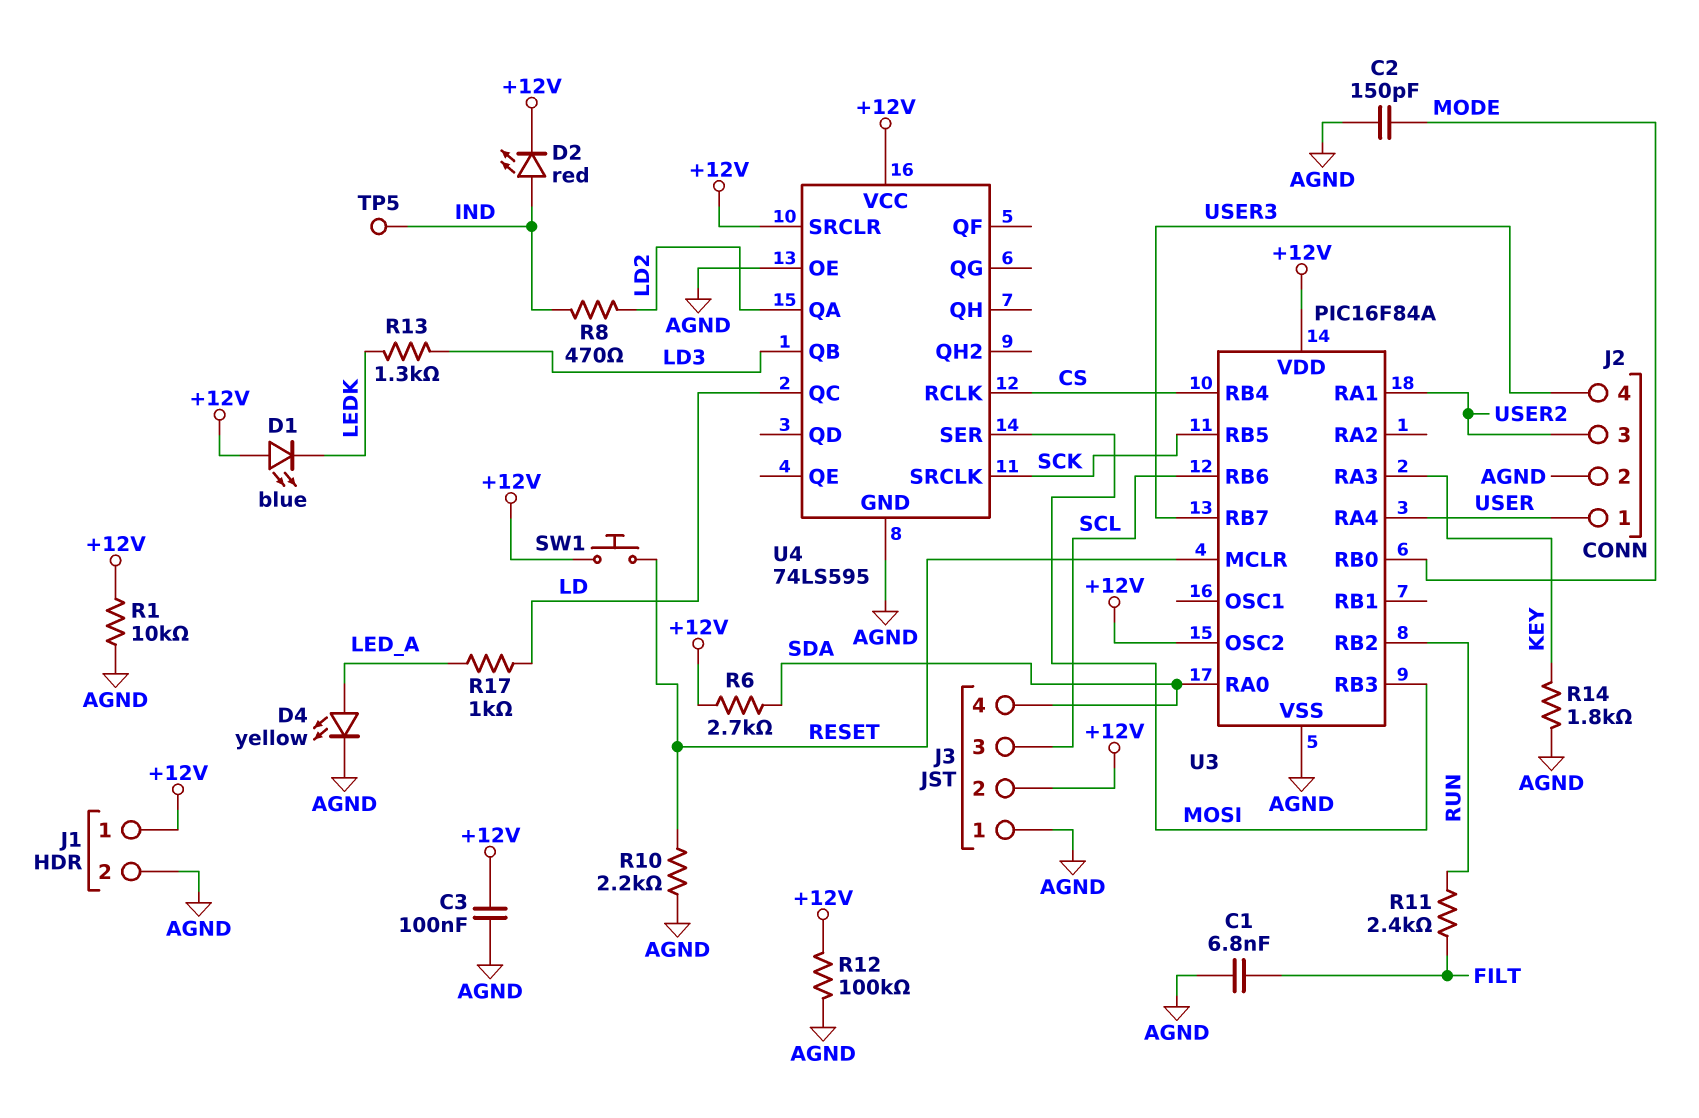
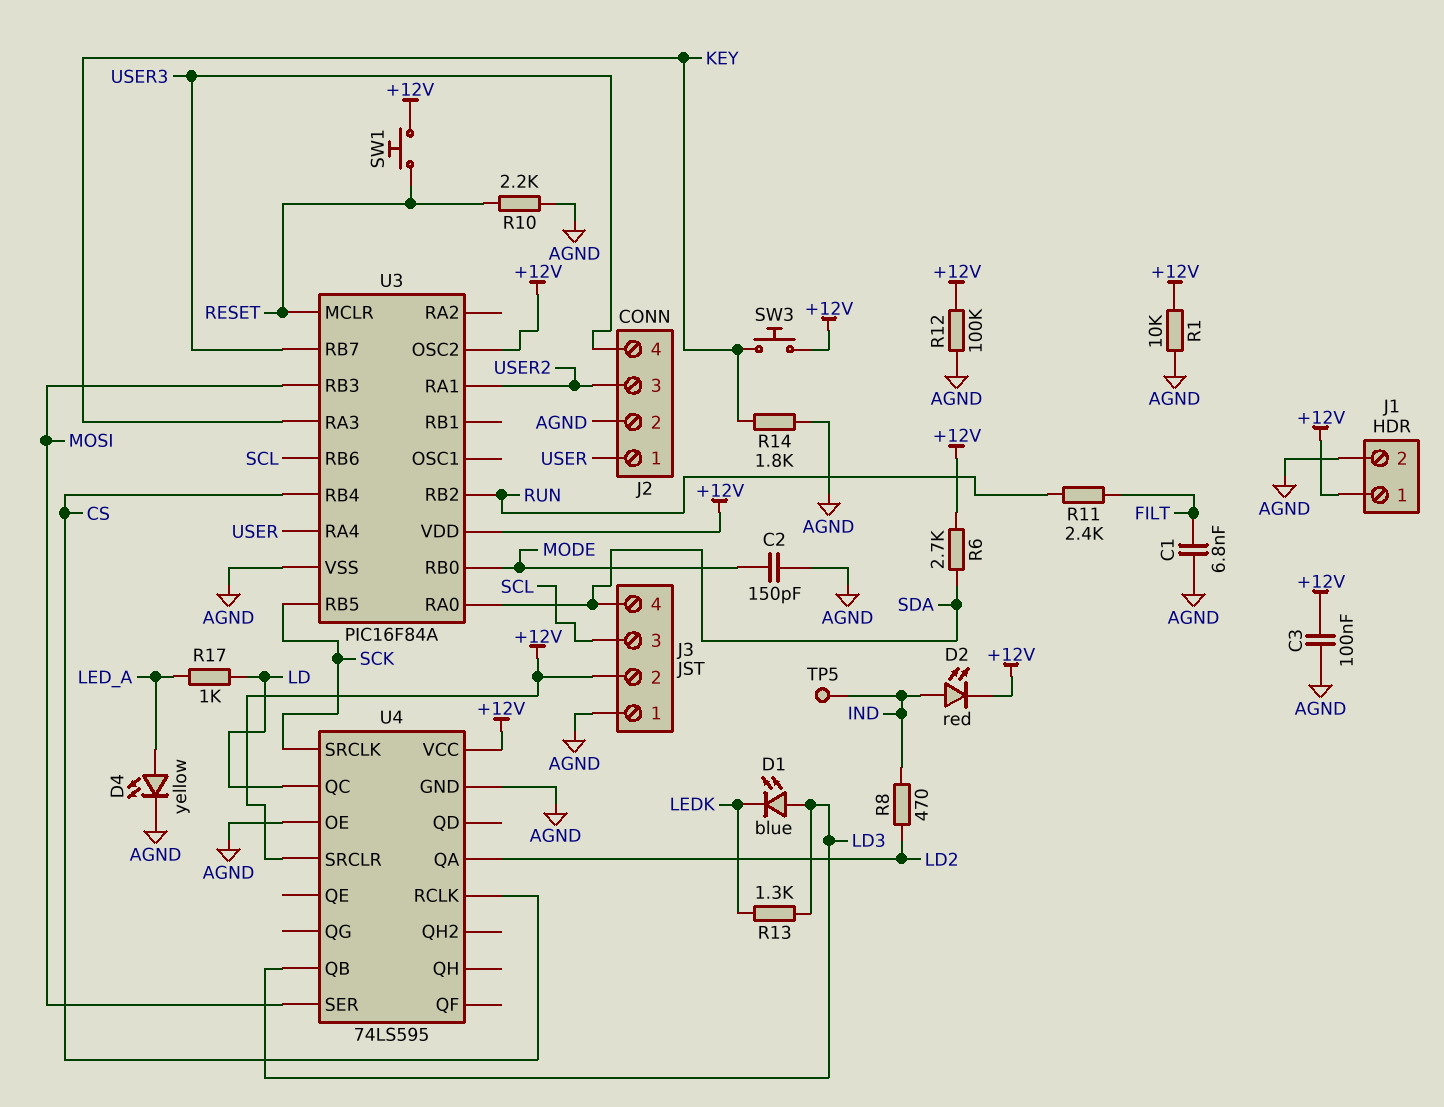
D1: LED blue (A +12V, K LEDK) -> LED blue (A LD3, K LEDK)
SW3: none -> button (+12V, KEY)

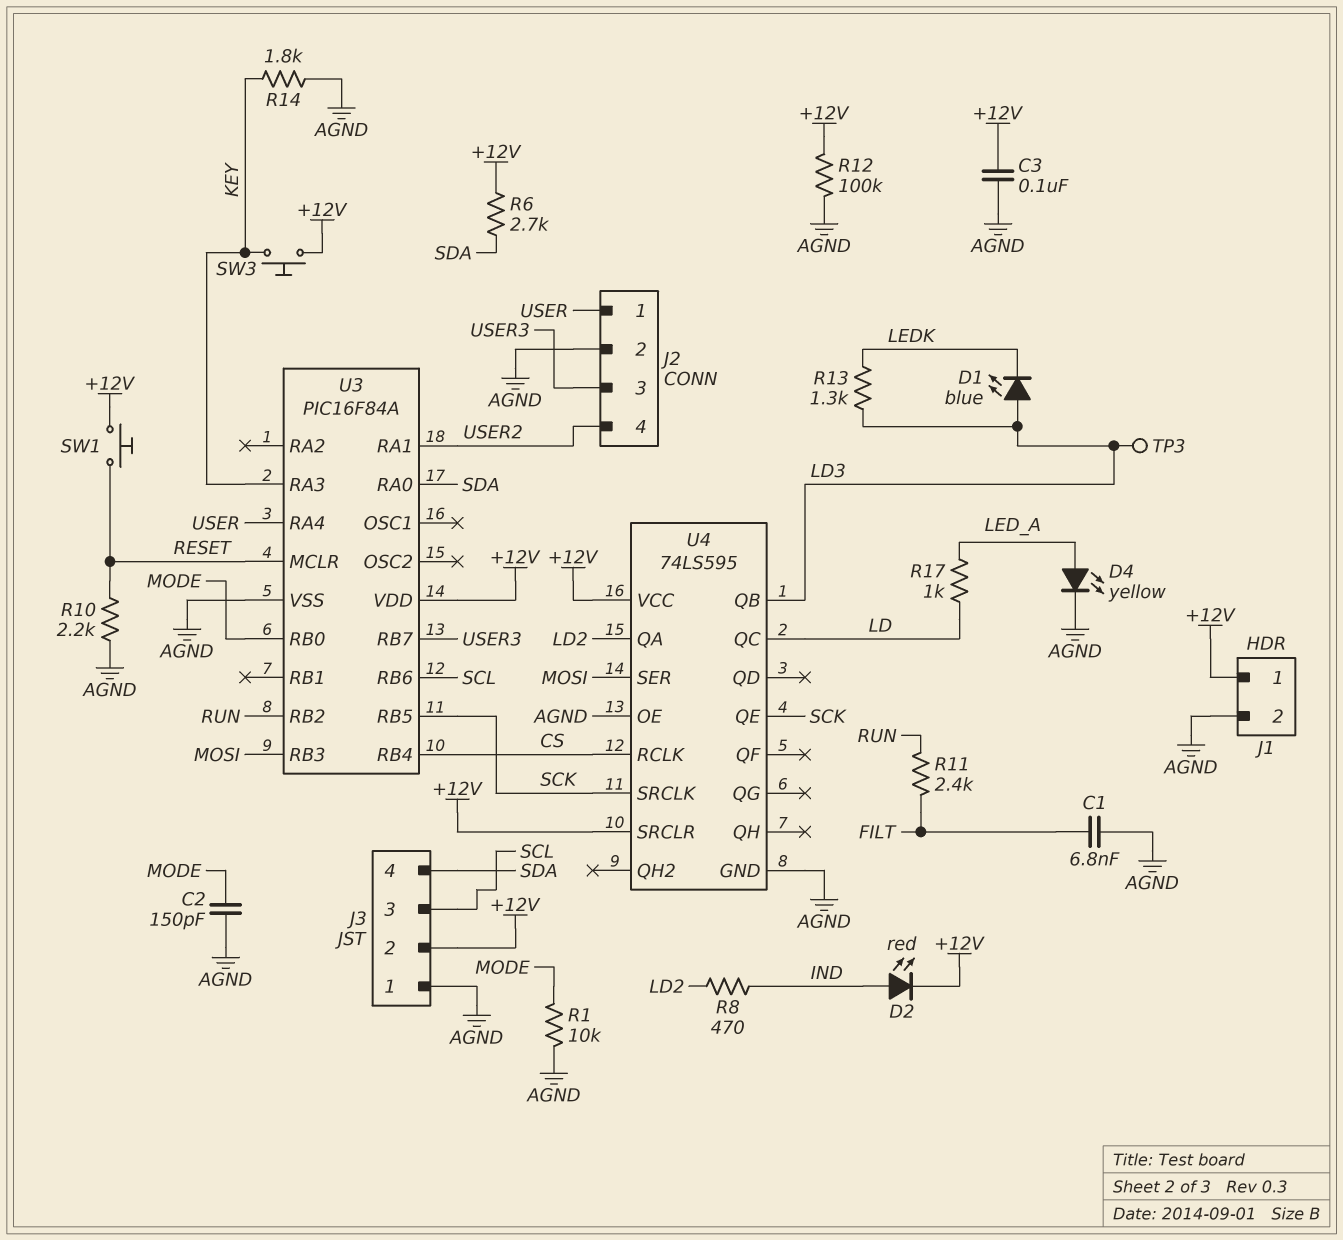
J2 pin 3: USER2 -> USER3
J2 pin 4: USER3 -> USER2
R1: 10k (+12V, AGND) -> 10k (AGND, MODE)
TP3: none -> test point (LD3)
TP5: test point (IND) -> none
U3 pin OSC2: +12V -> none
U4 pin QE: none -> SCK

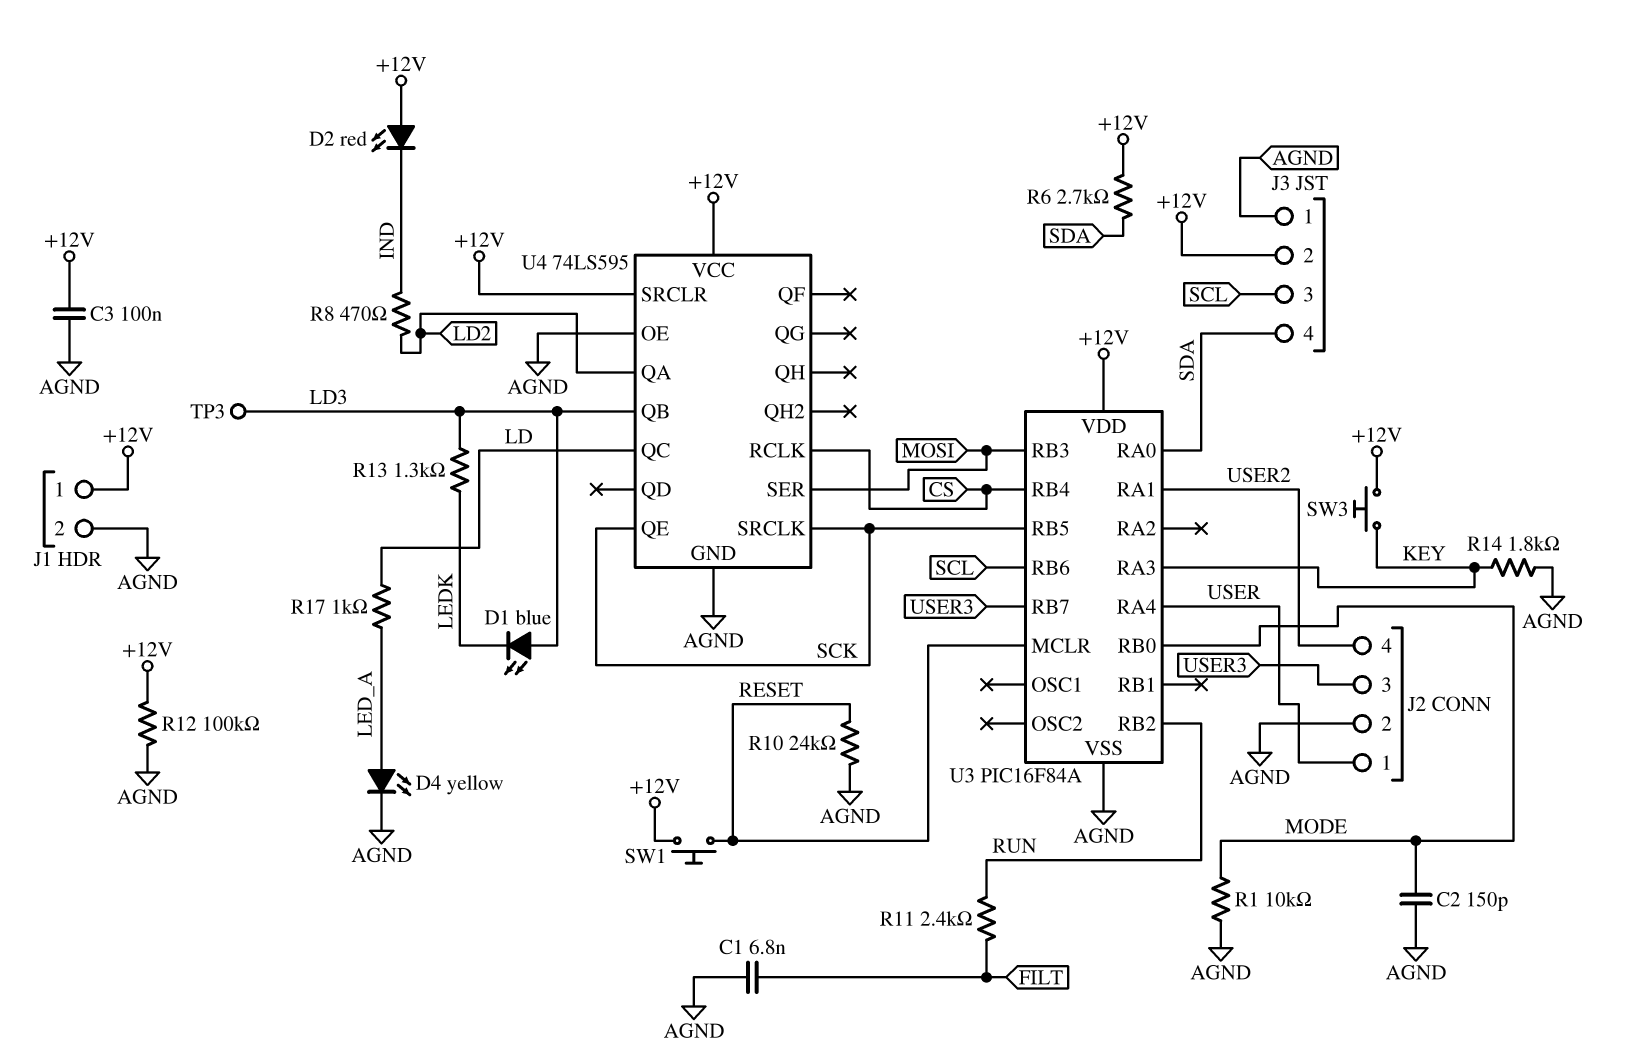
D2: LED red (A IND, K +12V) -> LED red (A +12V, K IND)
R10: 2.2k (AGND, RESET) -> 24k (AGND, RESET)

